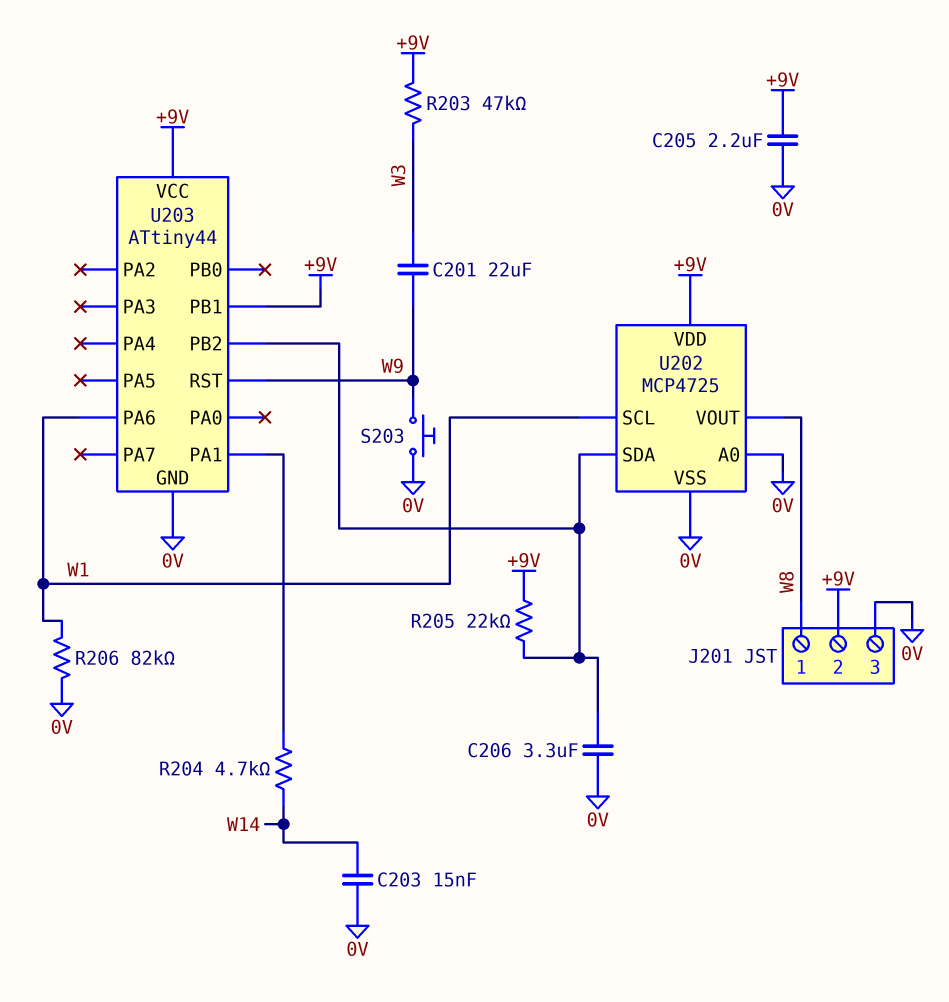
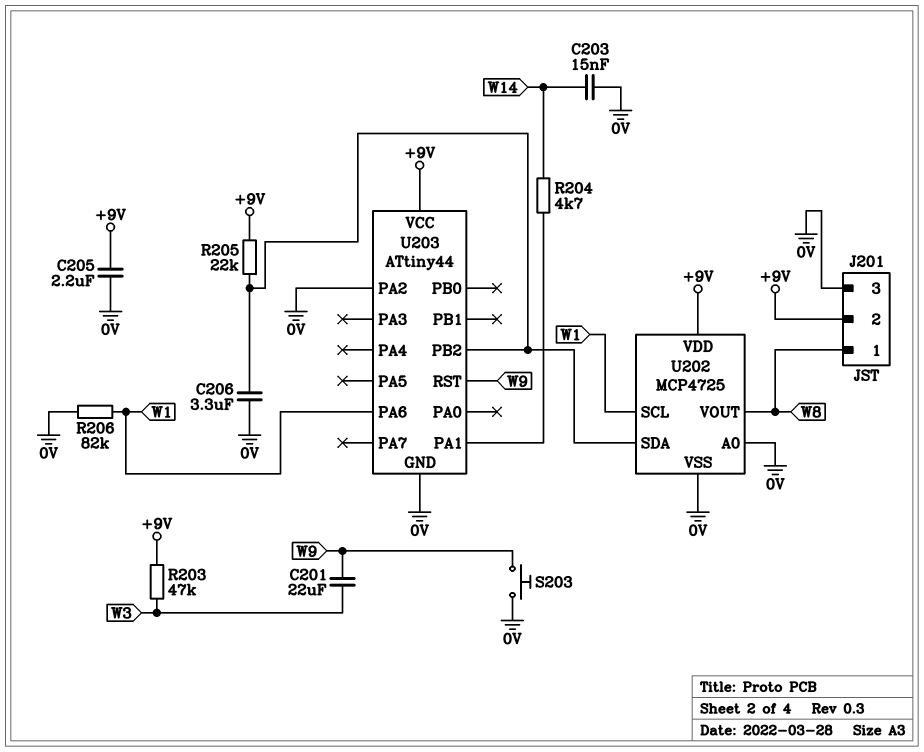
U203 pin PA2: none -> 0V
U203 pin PB1: +9V -> none

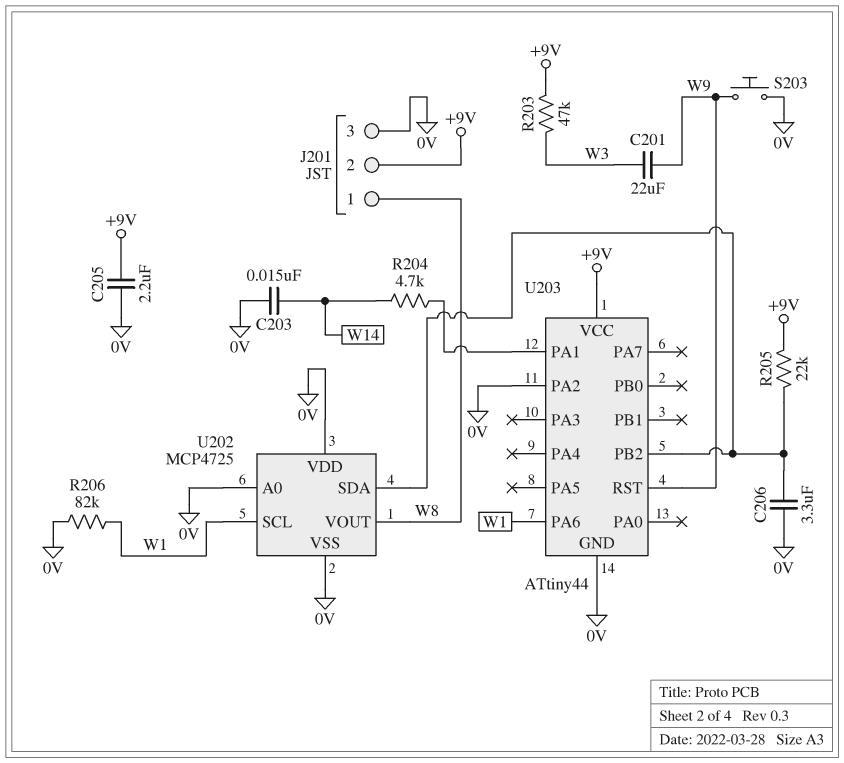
U202 pin VDD: +9V -> 0V

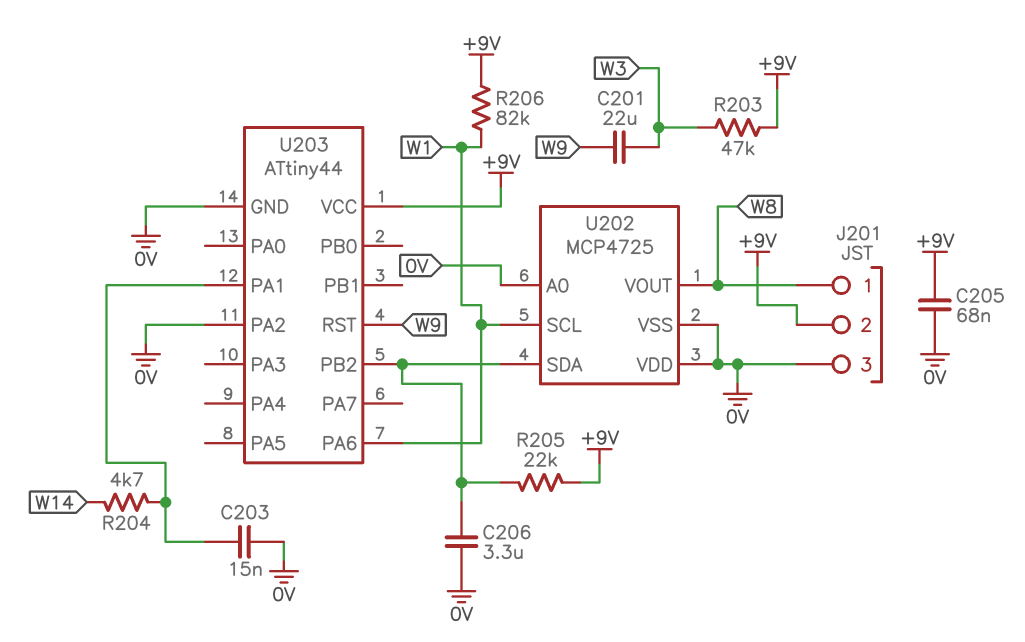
C203: 15nF (0V, W14) -> 15nF (0V, U203/PA1)
C205: 2.2uF (+9V, 0V) -> 68nF (+9V, 0V)
R206: 82k (0V, W1) -> 82k (+9V, W1)
S203: button (0V, W9) -> none

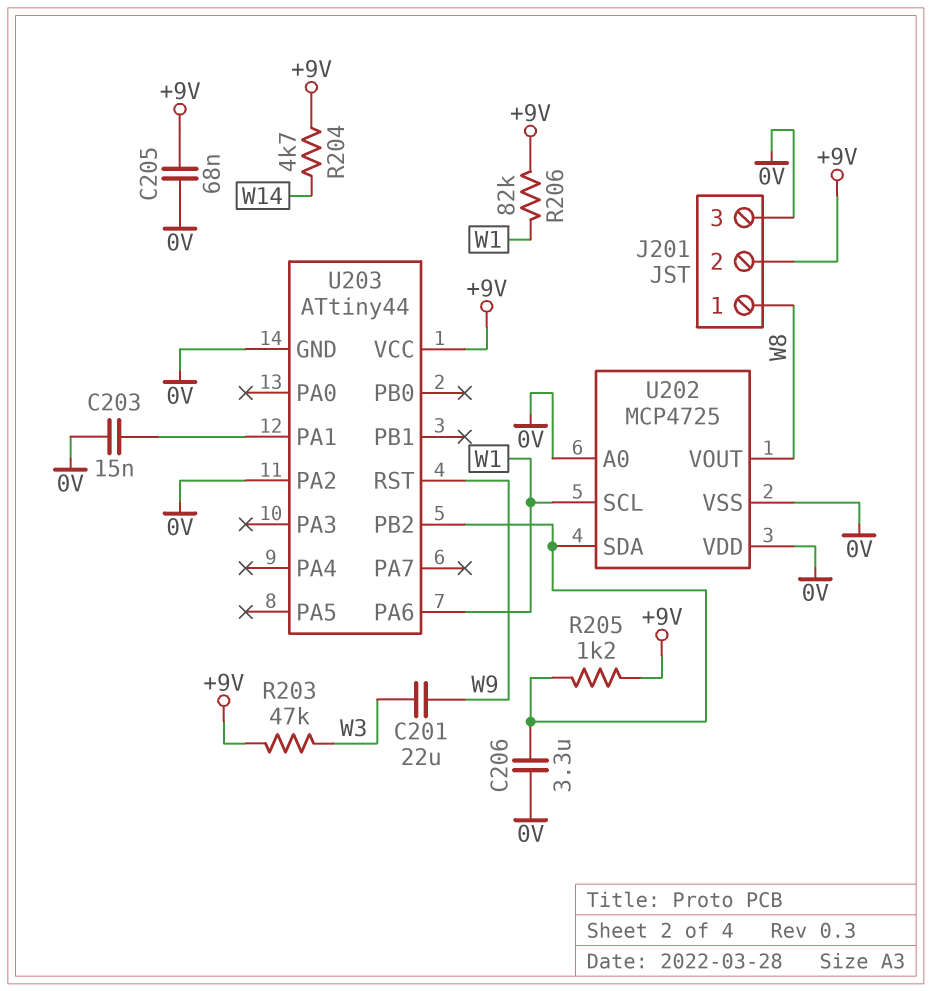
R204: 4.7k (U203/PA1, W14) -> 4.7k (+9V, W14)
R205: 22k (+9V, U202/SDA) -> 1.2k (+9V, U202/SDA)

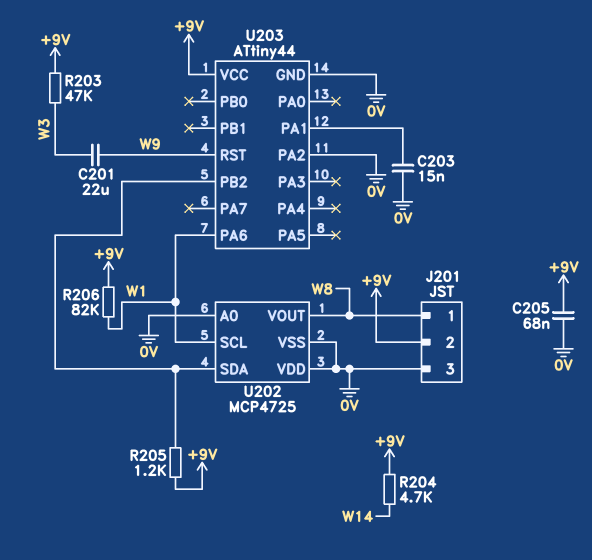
C206: 3.3uF (0V, U202/SDA) -> none

